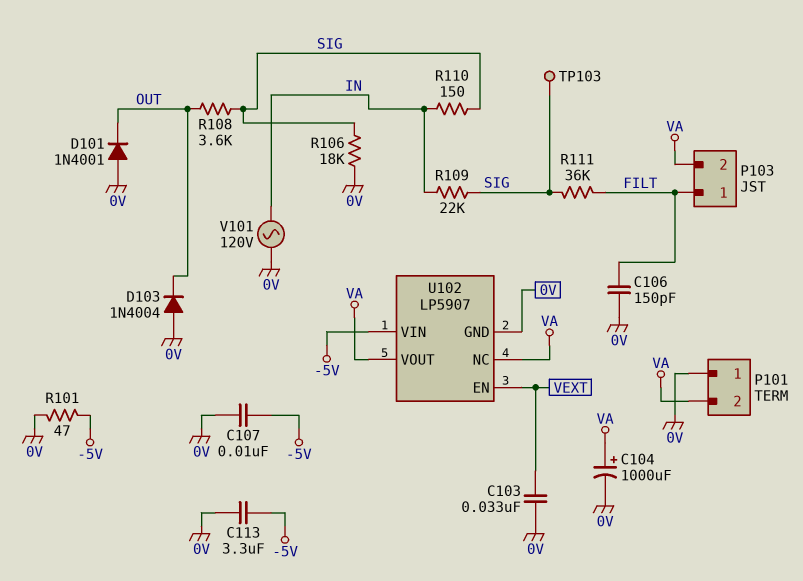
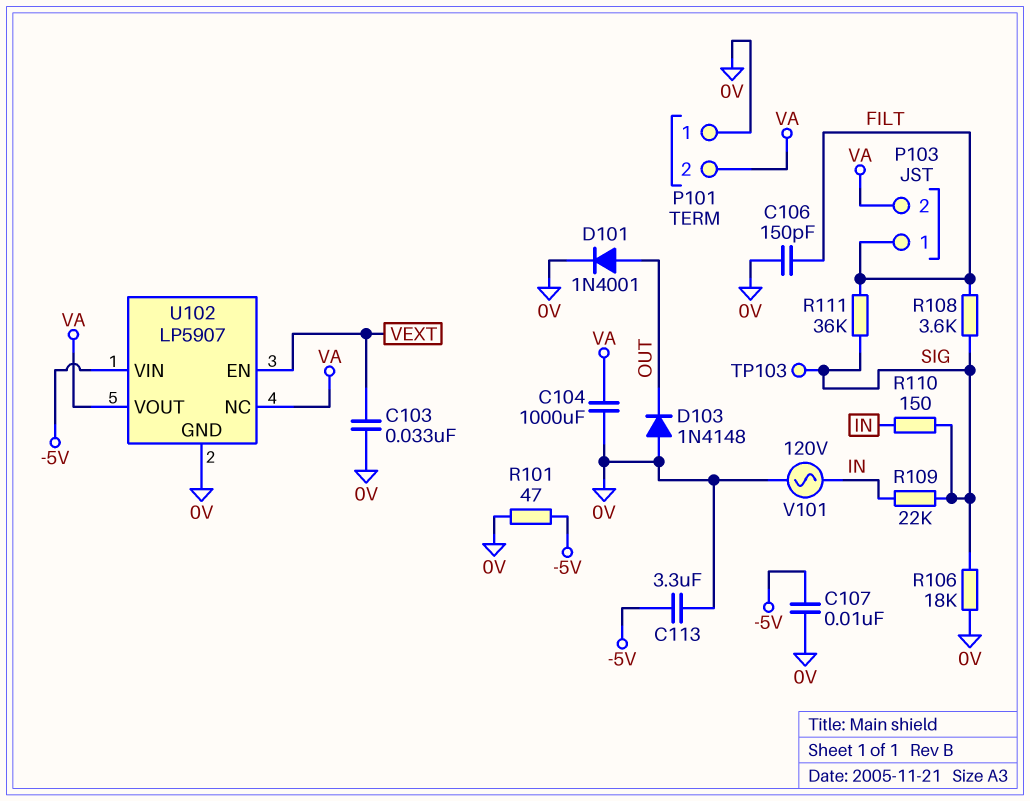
C104: 1000uF (plus VA, minus 0V) -> 1000uF (0V, VA)
D101: diode 1N4001 (A 0V, K OUT) -> diode 1N4001 (A OUT, K 0V)
D103: diode 1N4004 (A 0V, K OUT) -> diode 1N4148 (A 0V, K OUT)
R108: 3.6k (OUT, SIG) -> 3.6k (FILT, SIG)

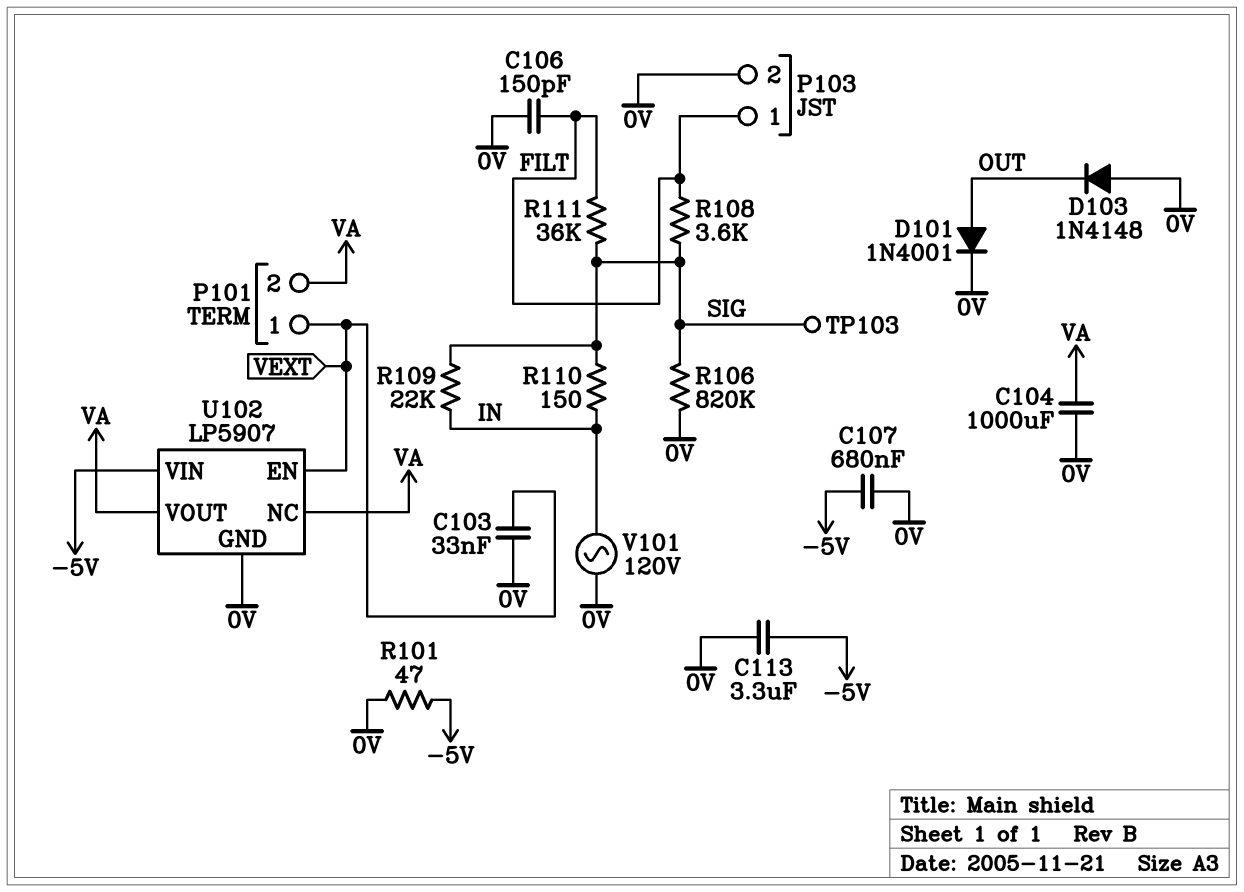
C107: 10nF (-5V, 0V) -> 680nF (-5V, 0V)
P101 pin 1: 0V -> VEXT
P103 pin 2: VA -> 0V
R106: 18k (0V, SIG) -> 820k (0V, SIG)

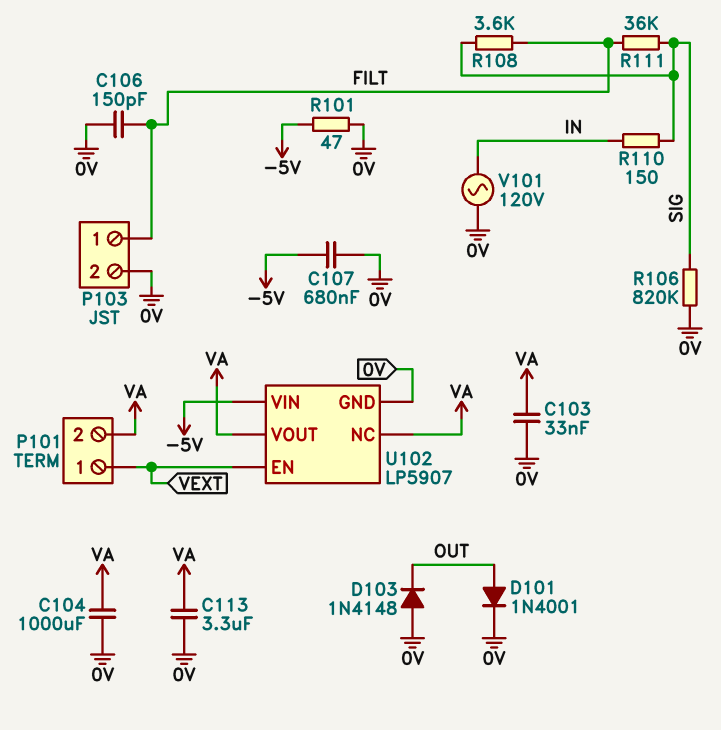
C103: 33nF (0V, VEXT) -> 33nF (0V, VA)
C113: 3.3uF (-5V, 0V) -> 3.3uF (0V, VA)
R109: 22k (IN, SIG) -> none
TP103: test point (SIG) -> none

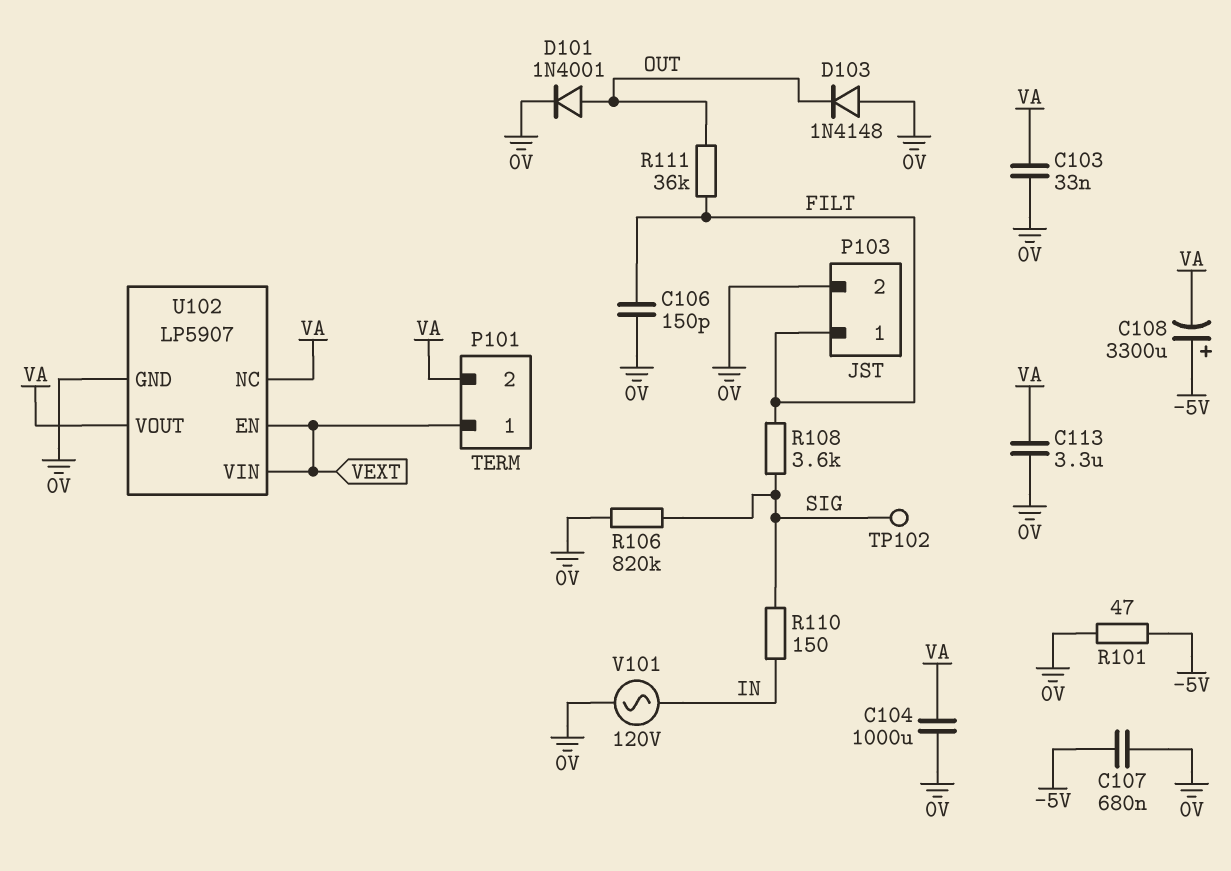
C108: none -> 3300uF (plus -5V, minus VA)
R111: 36k (FILT, SIG) -> 36k (FILT, OUT)
TP102: none -> test point (SIG)
U102 pin VIN: -5V -> VEXT

